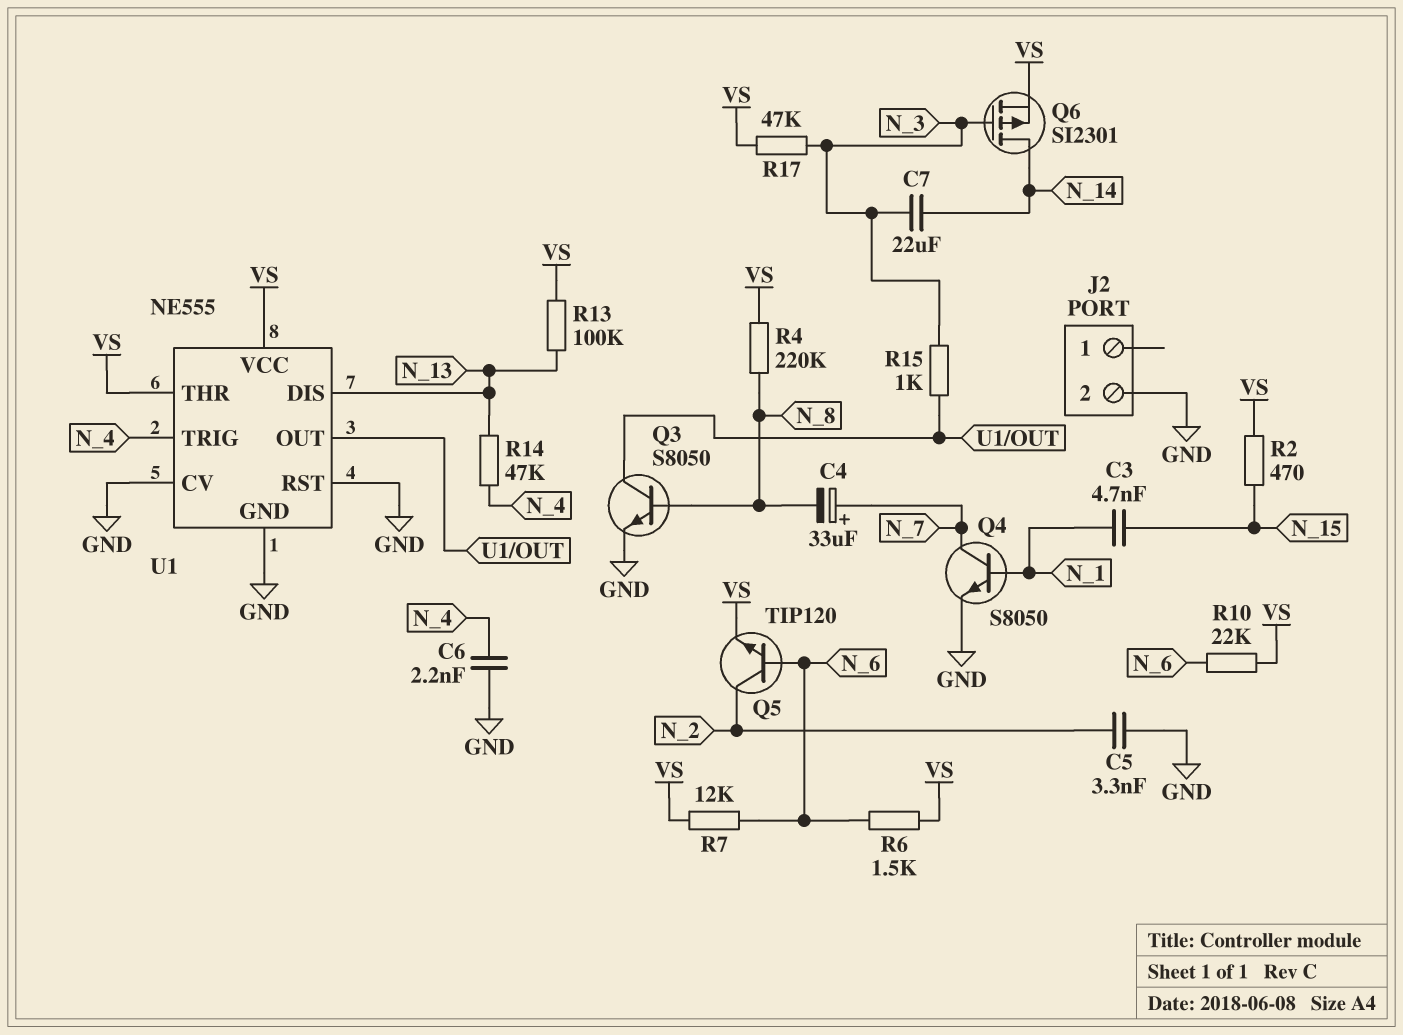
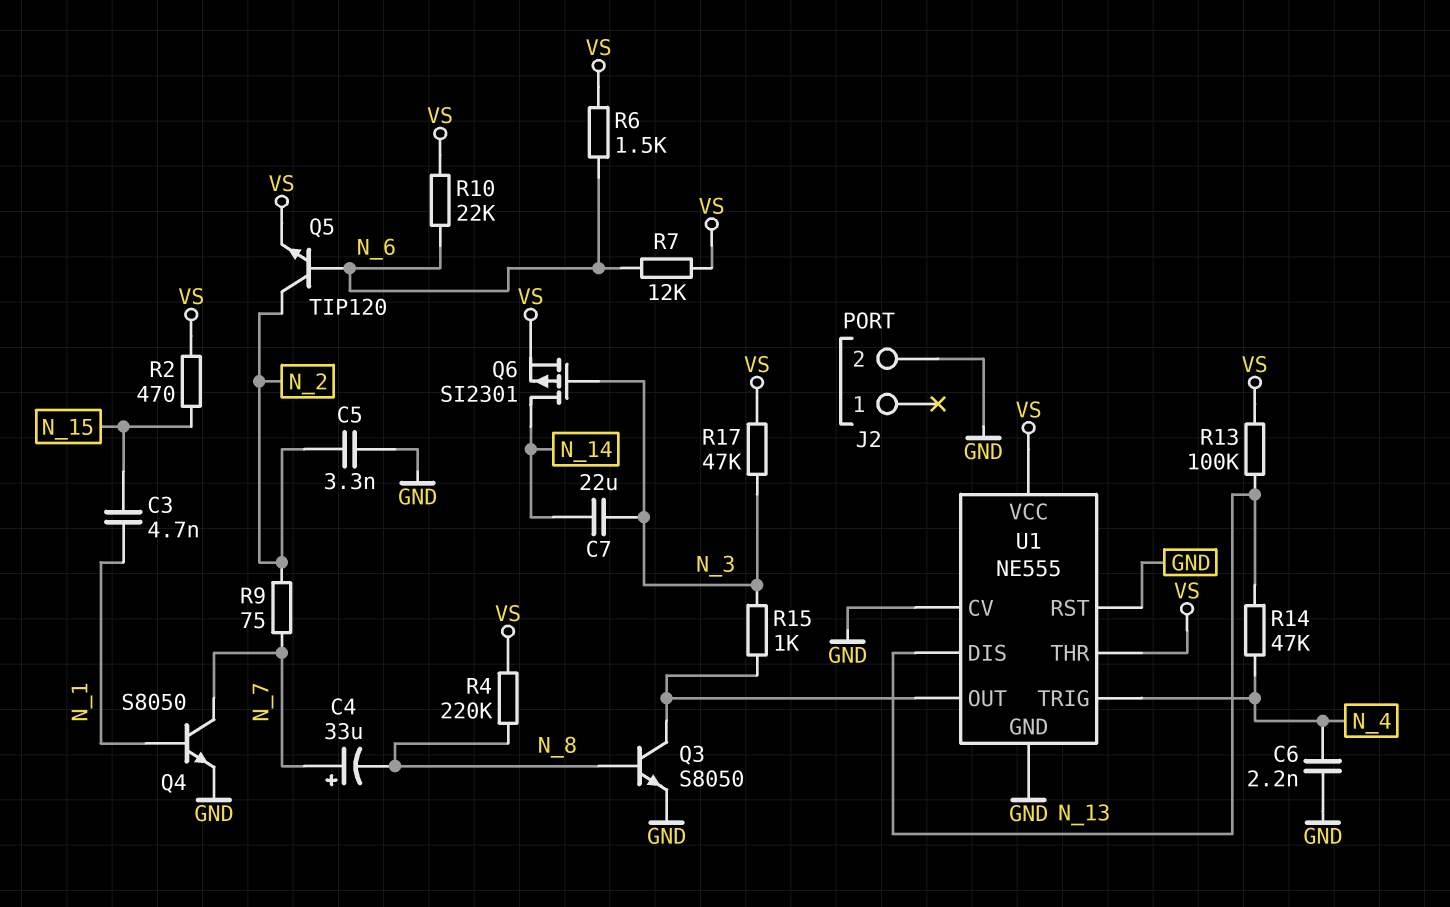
R9: none -> 75 (N_2, N_7)

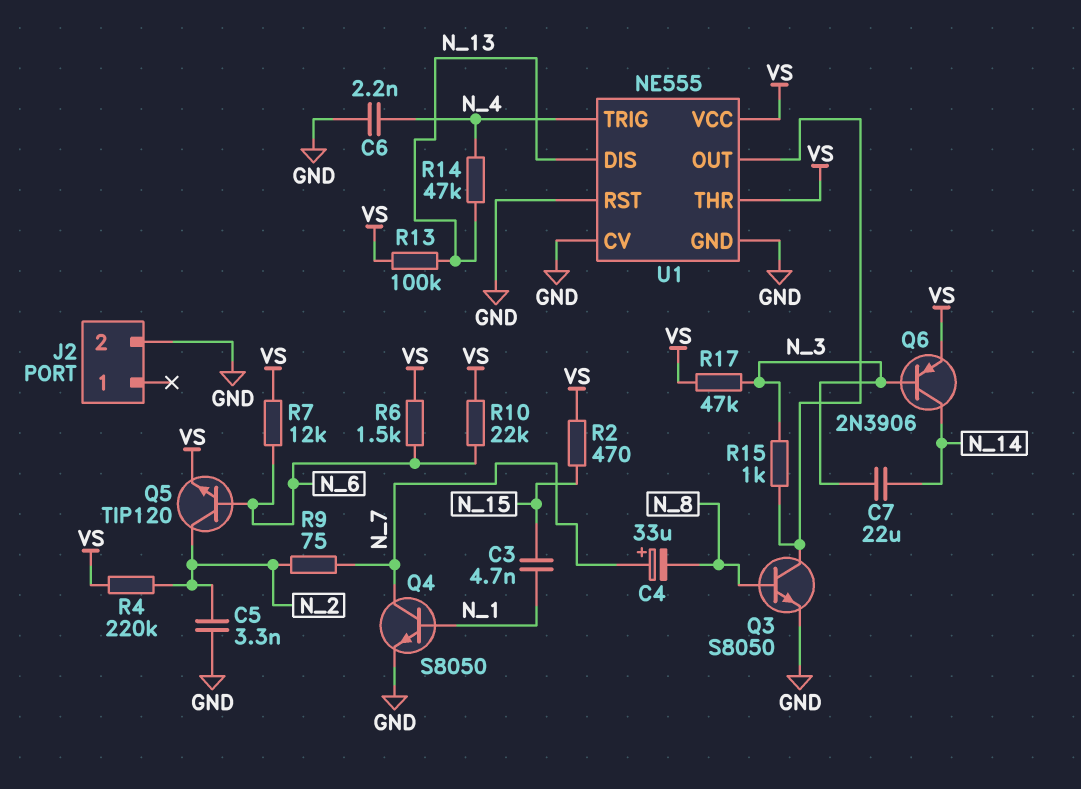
Q6: PMOS SI2301 (G N_3, D N_14, S VS) -> PNP 2N3906 (B N_3, C N_14, E VS)
R4: 220k (N_8, VS) -> 220k (N_2, VS)

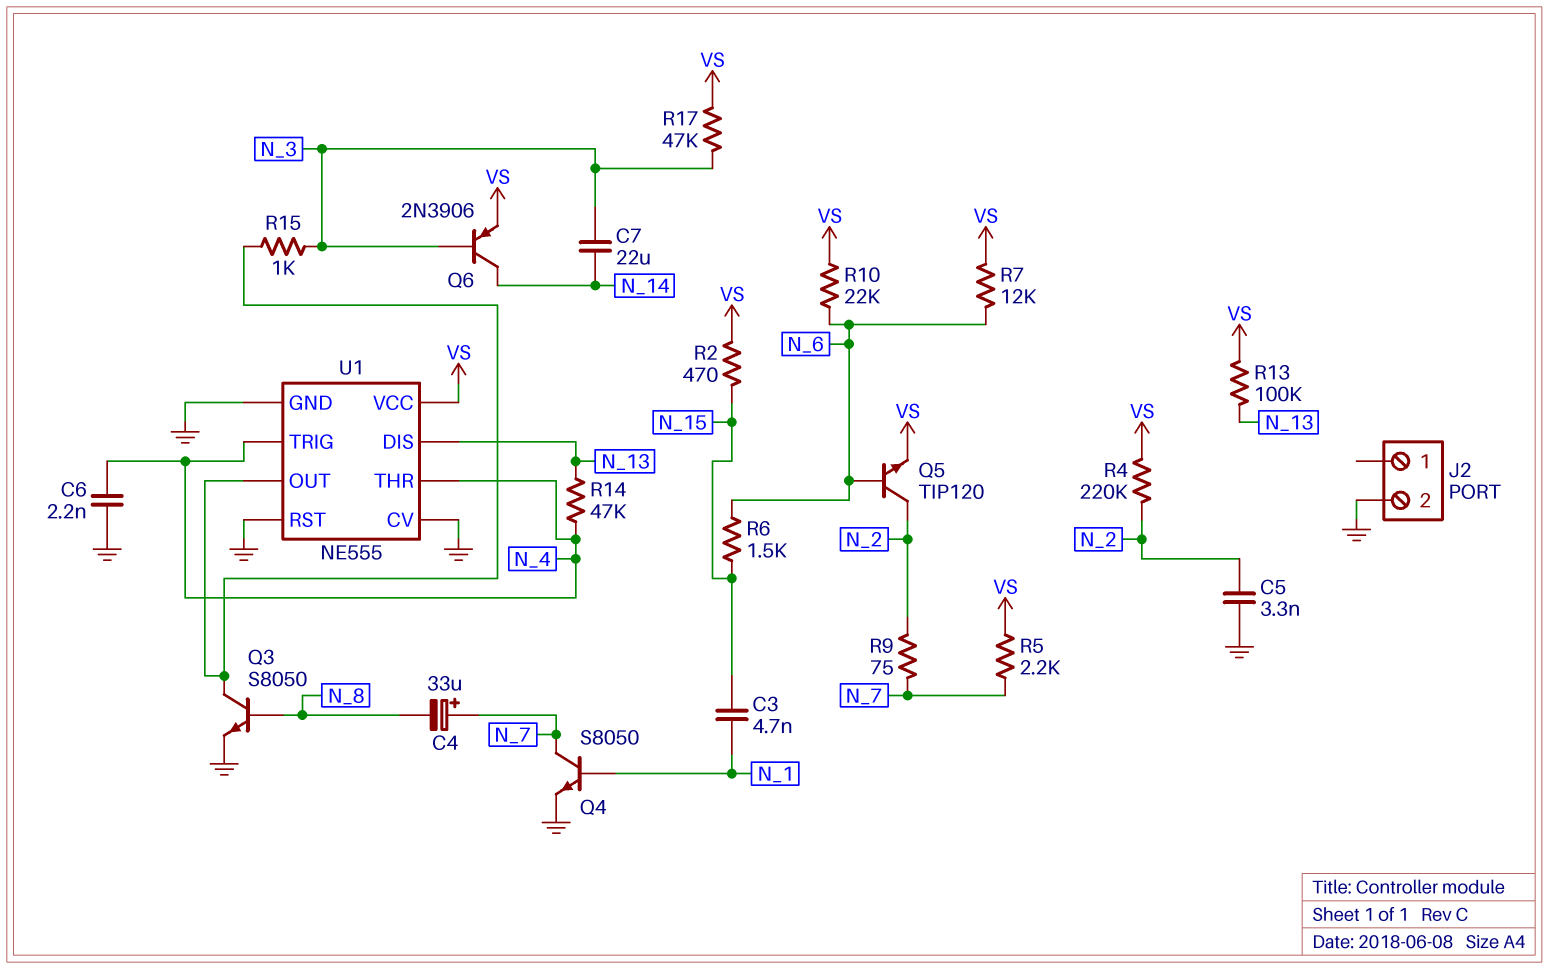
R5: none -> 2.2k (N_7, VS)
R6: 1.5k (N_6, VS) -> 1.5k (N_6, N_15)
U1 pin THR: VS -> N_4

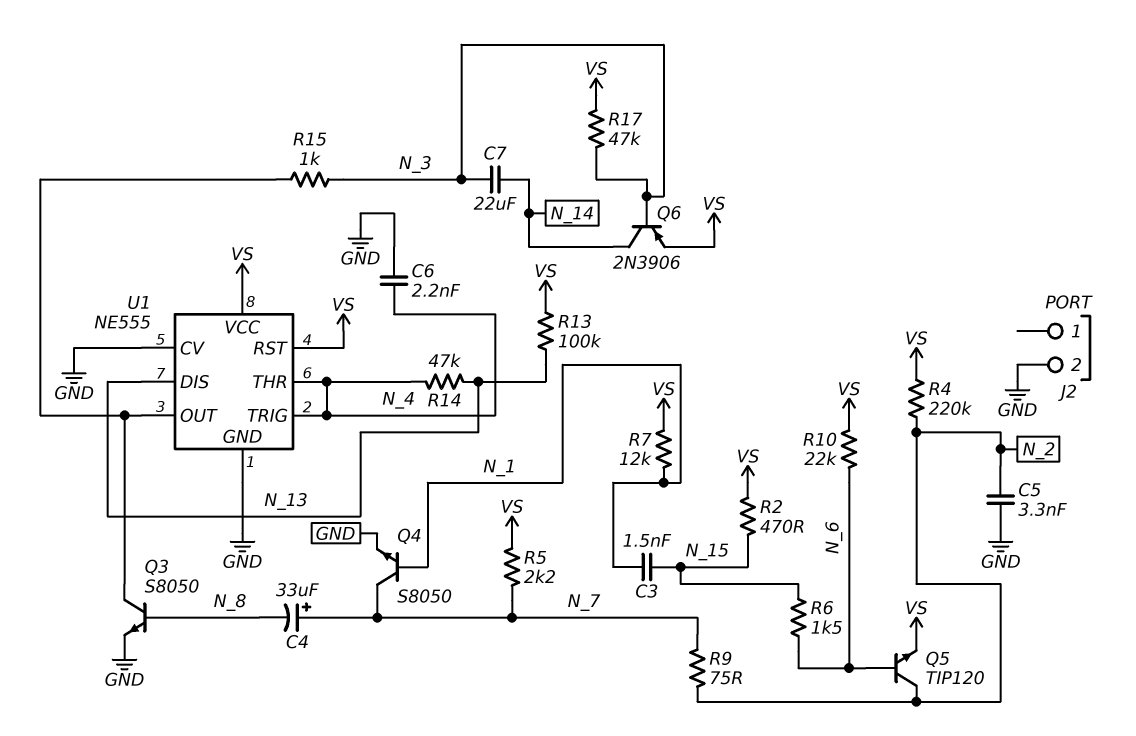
C3: 4.7nF (N_1, N_15) -> 1.5nF (N_1, N_15)
R7: 12k (N_6, VS) -> 12k (N_1, VS)
U1 pin RST: GND -> VS

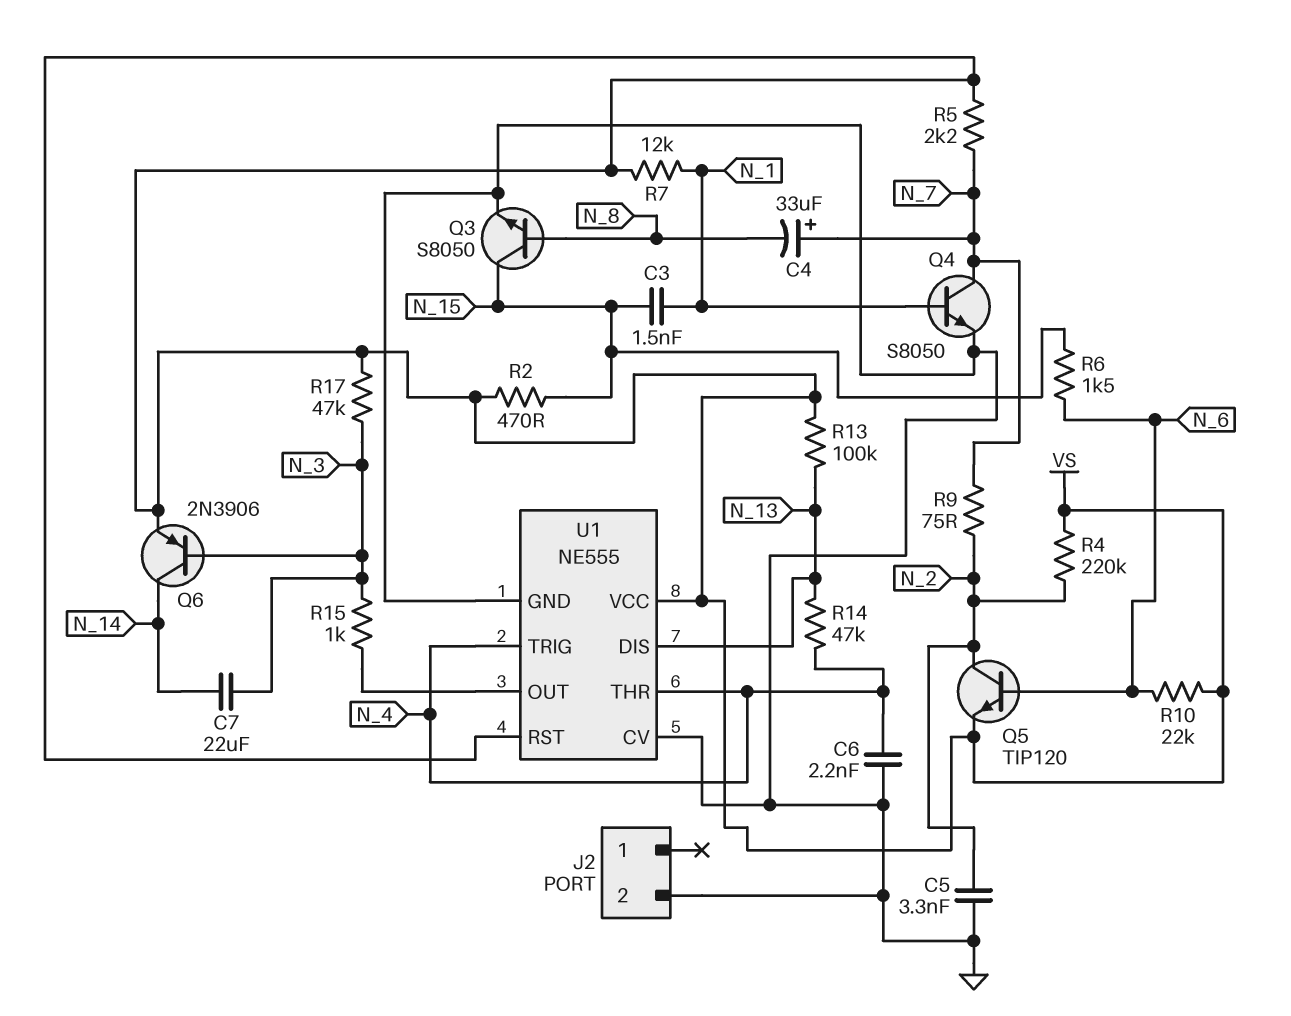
Q3: NPN S8050 (B N_8, C U1/OUT, E GND) -> NPN S8050 (B N_8, C N_15, E GND)

